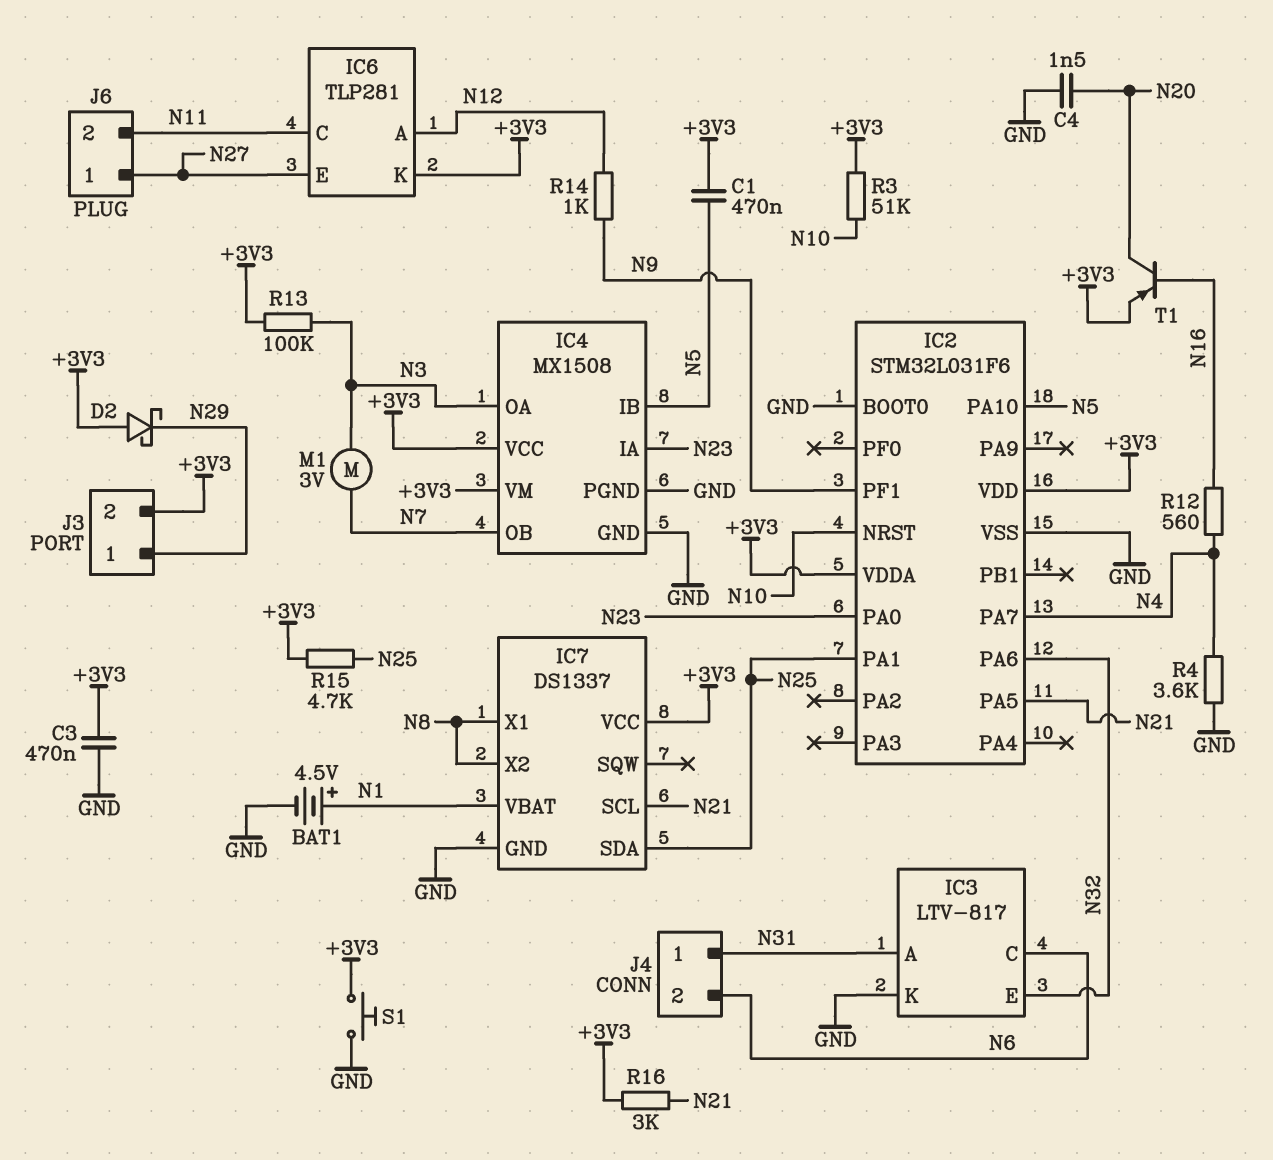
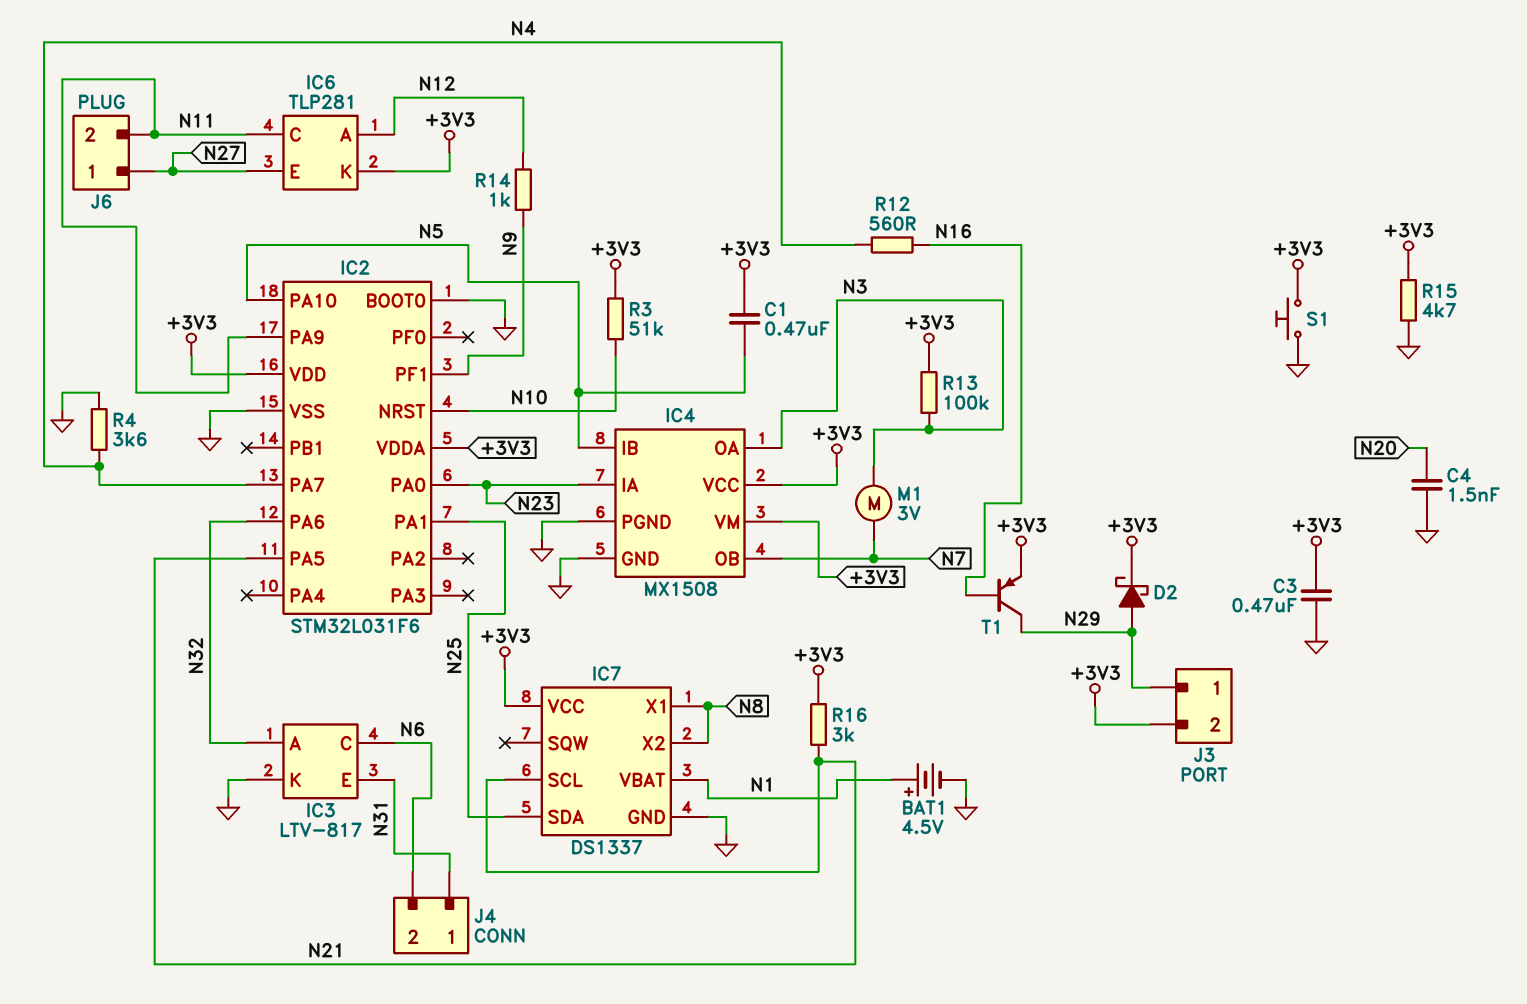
D2: schottky (A +3V3, K N29) -> schottky (A N29, K +3V3)
IC2 pin PA9: none -> N11
IC3 pin A: N31 -> N32
IC3 pin E: N32 -> N31
R15: 4.7k (+3V3, N25) -> 4.7k (+3V3, GND)
T1: PNP (B N16, C N20, E +3V3) -> PNP (B N16, C N29, E +3V3)

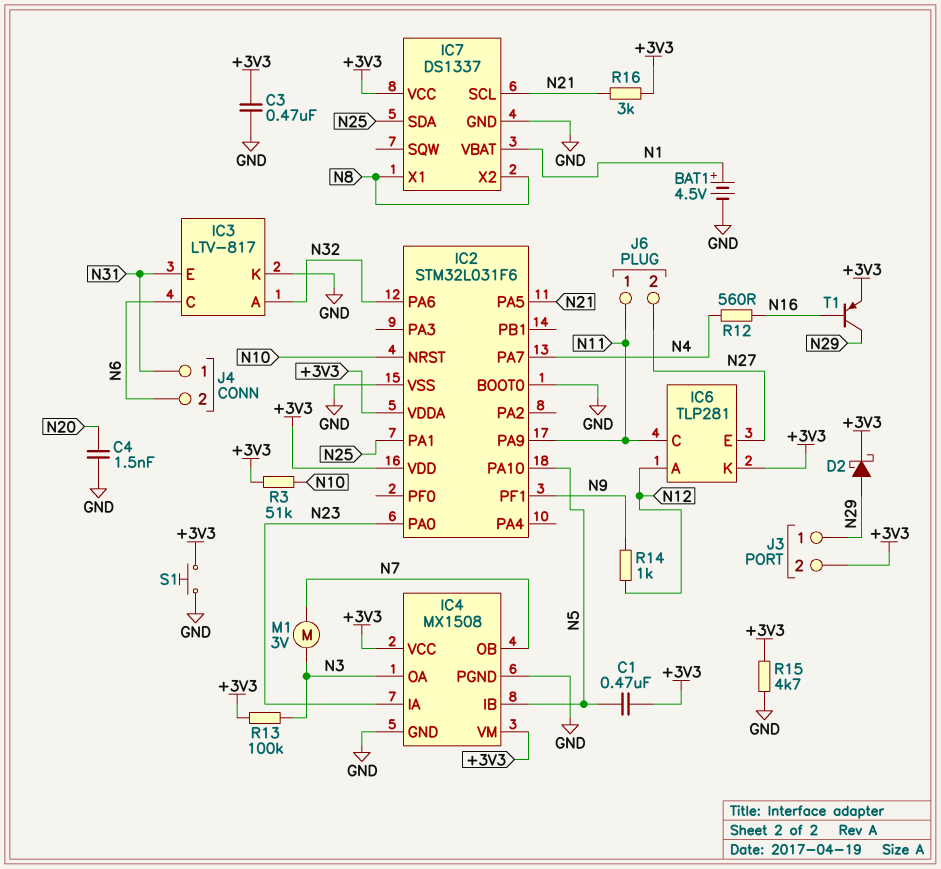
J6 pin 1: N27 -> N11
J6 pin 2: N11 -> N27
R4: 3.6k (GND, N4) -> none

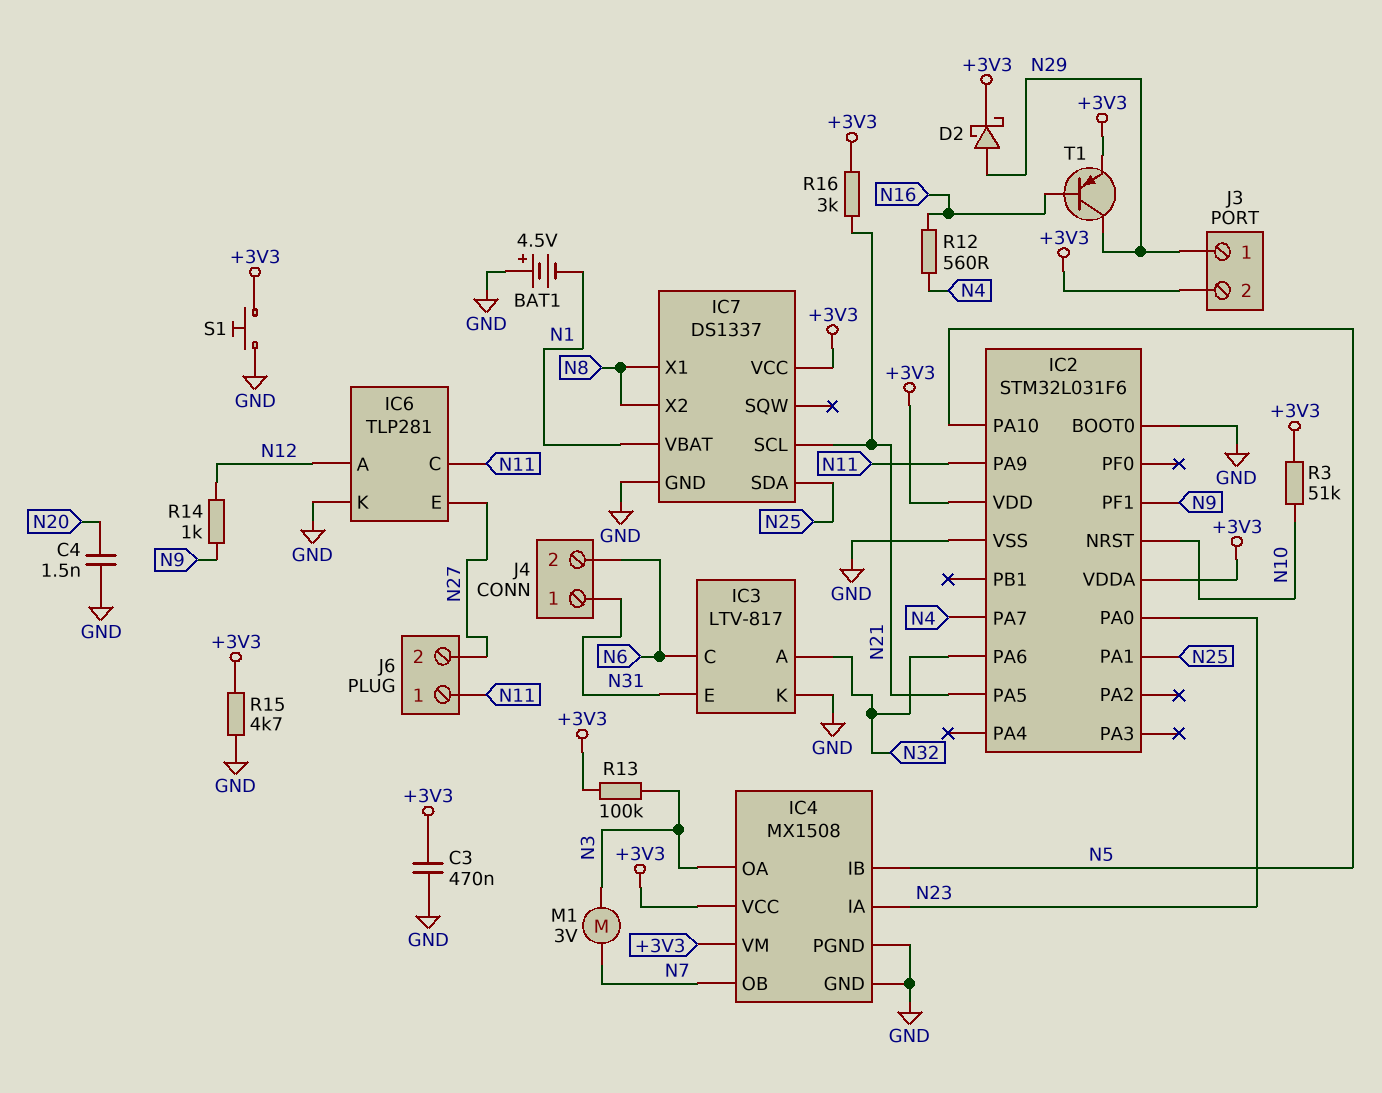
BAT1: 4.5V (plus N1, minus GND) -> 4.5V (plus GND, minus N1)
C1: 470nF (+3V3, N5) -> none
IC6 pin K: +3V3 -> GND

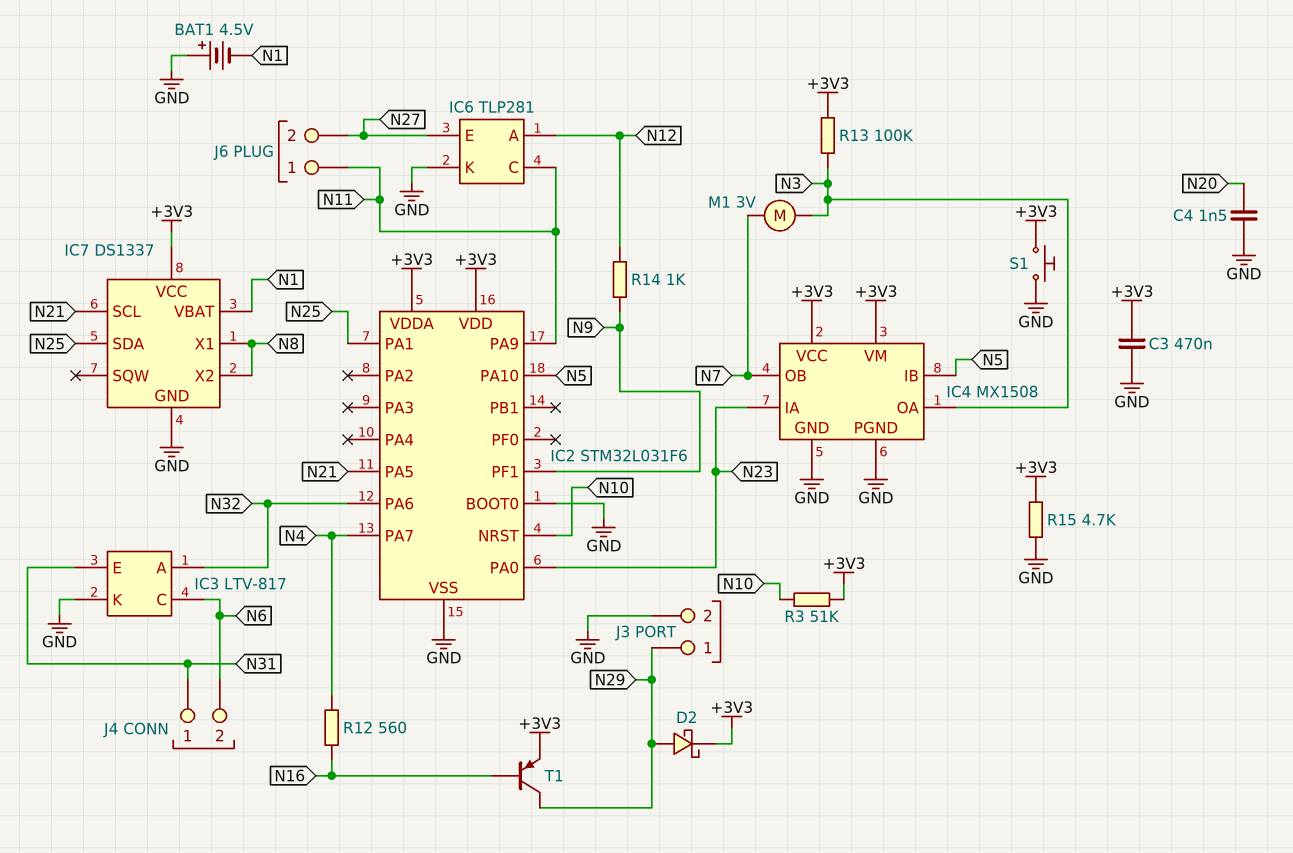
J3 pin 2: +3V3 -> GND
R16: 3k (+3V3, N21) -> none

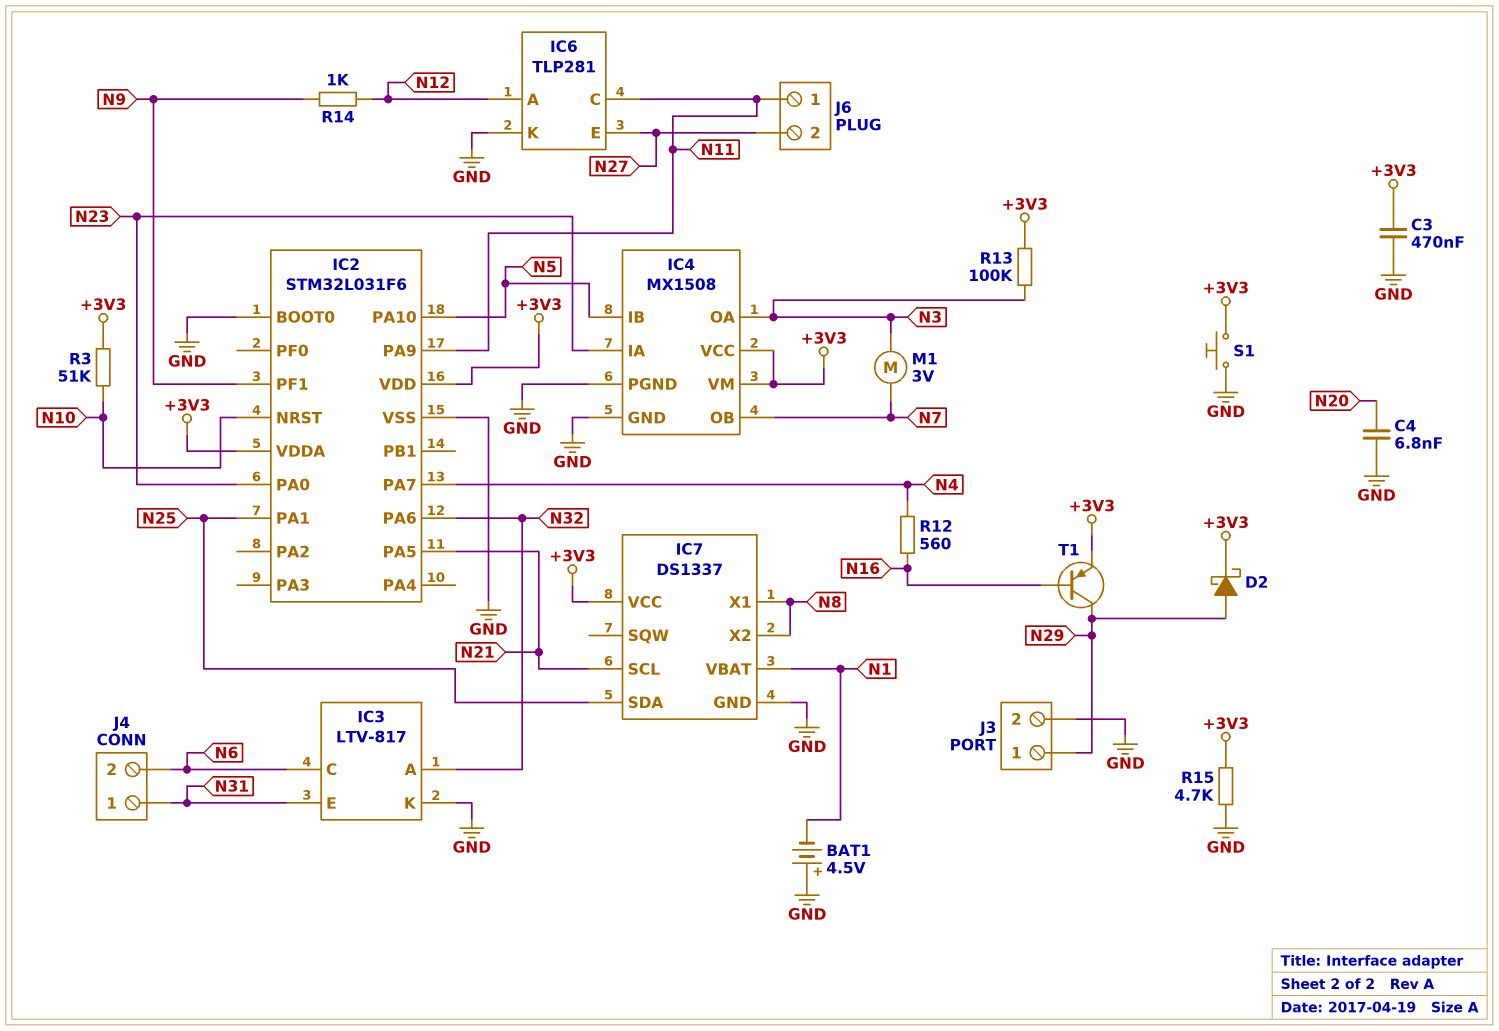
C4: 1.5nF (GND, N20) -> 6.8nF (GND, N20)

